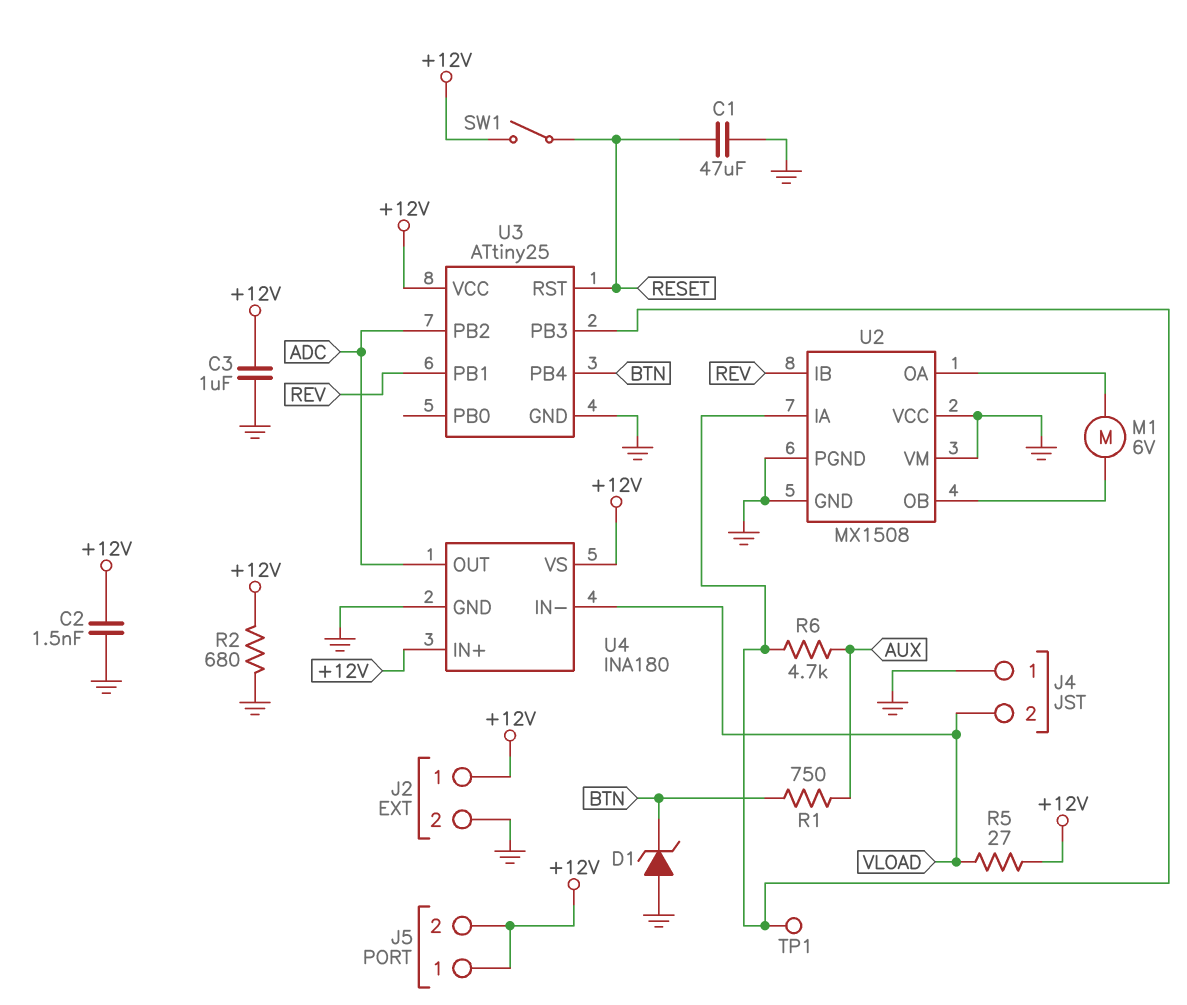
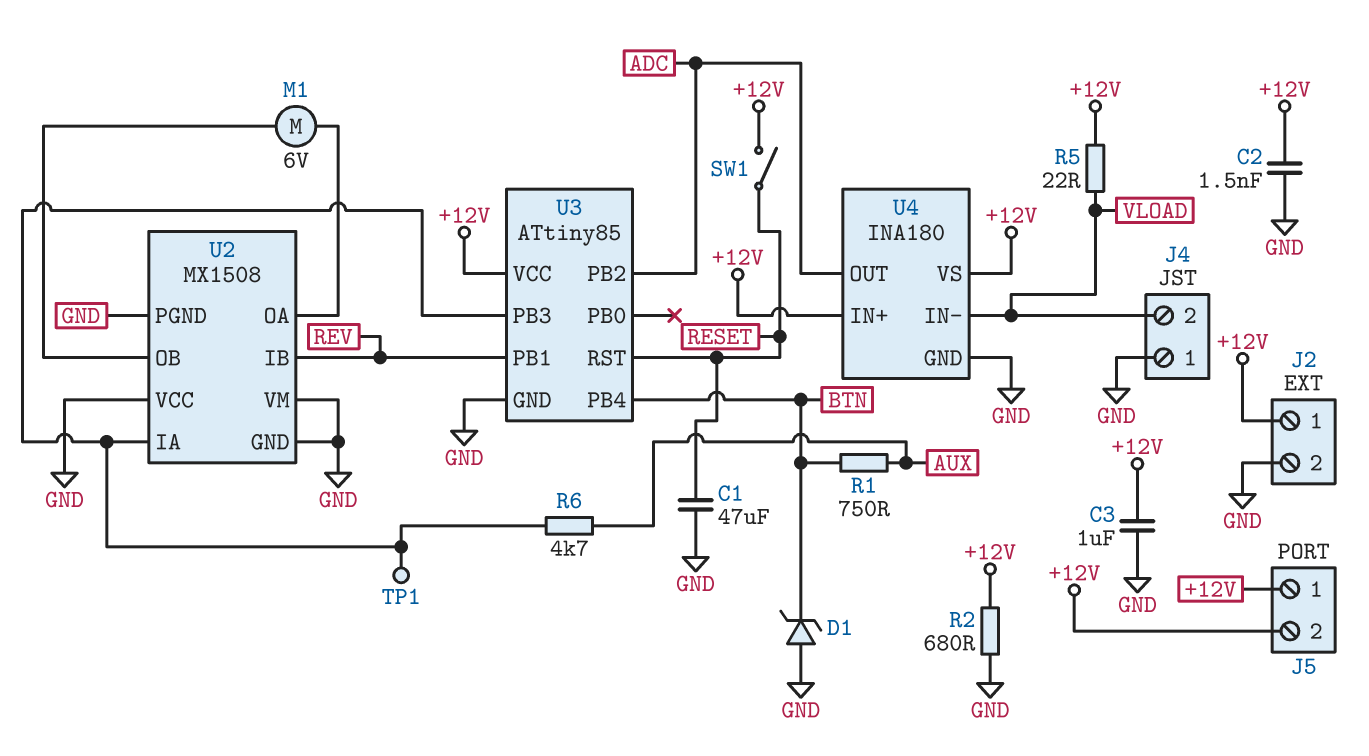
R5: 27 (+12V, VLOAD) -> 22 (+12V, VLOAD)
U3: ATtiny25 -> ATtiny85

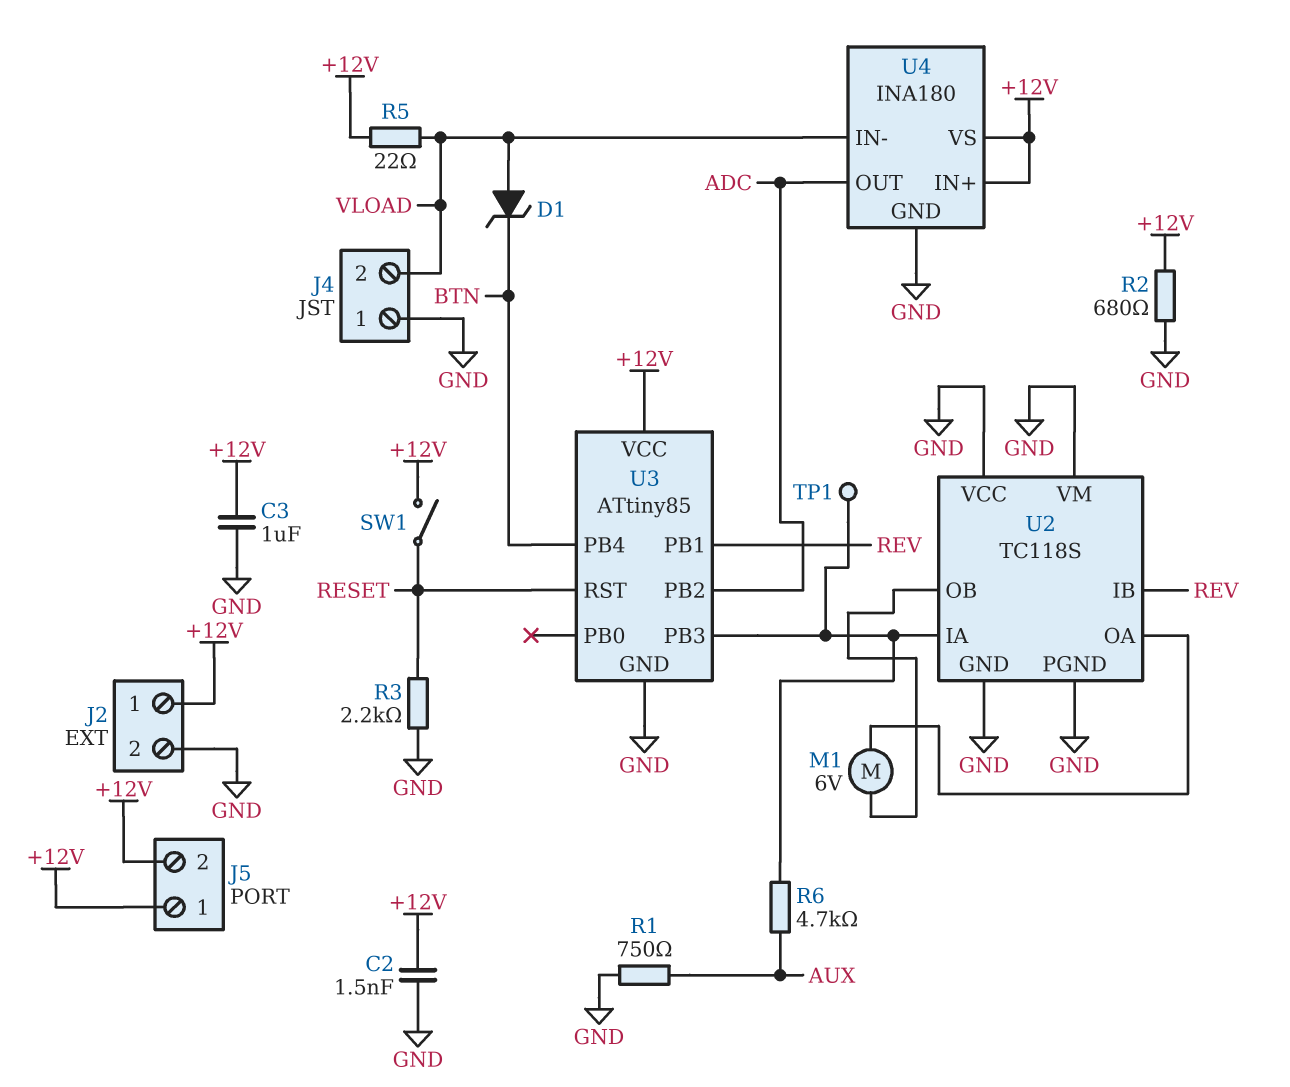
C1: 47uF (GND, RESET) -> none
D1: zener (A GND, K BTN) -> zener (A VLOAD, K BTN)
R1: 750 (AUX, BTN) -> 750 (AUX, GND)
R3: none -> 2.2k (GND, RESET)
U2: MX1508 -> TC118S

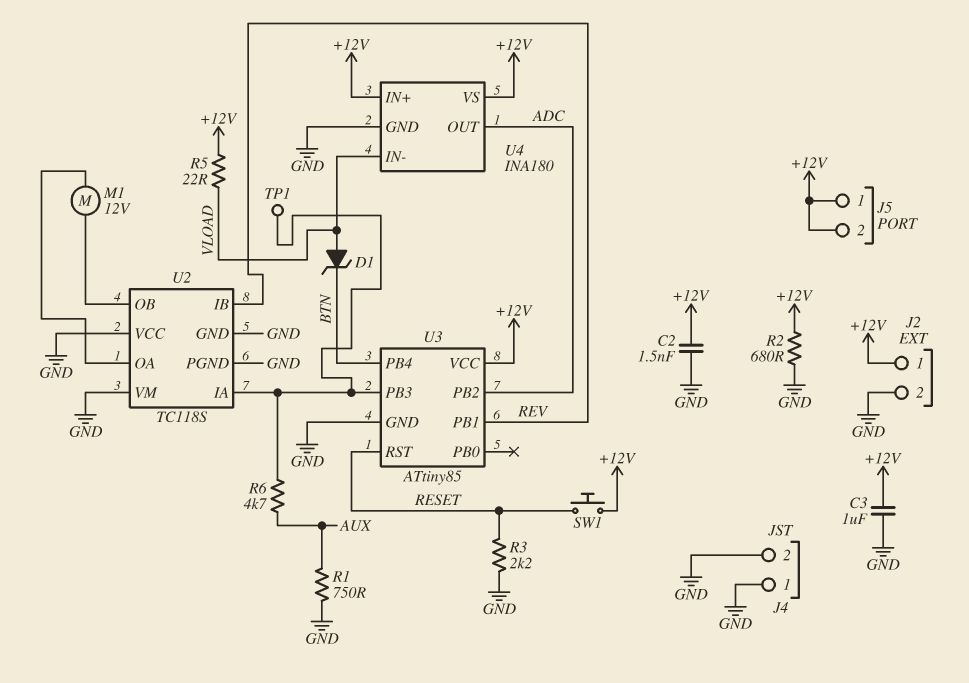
J4 pin 2: VLOAD -> GND
M1: motor 6V (U2/OA, U2/OB) -> motor 12V (U2/OA, U2/OB)
SW1: switch (+12V, RESET) -> button (+12V, RESET)

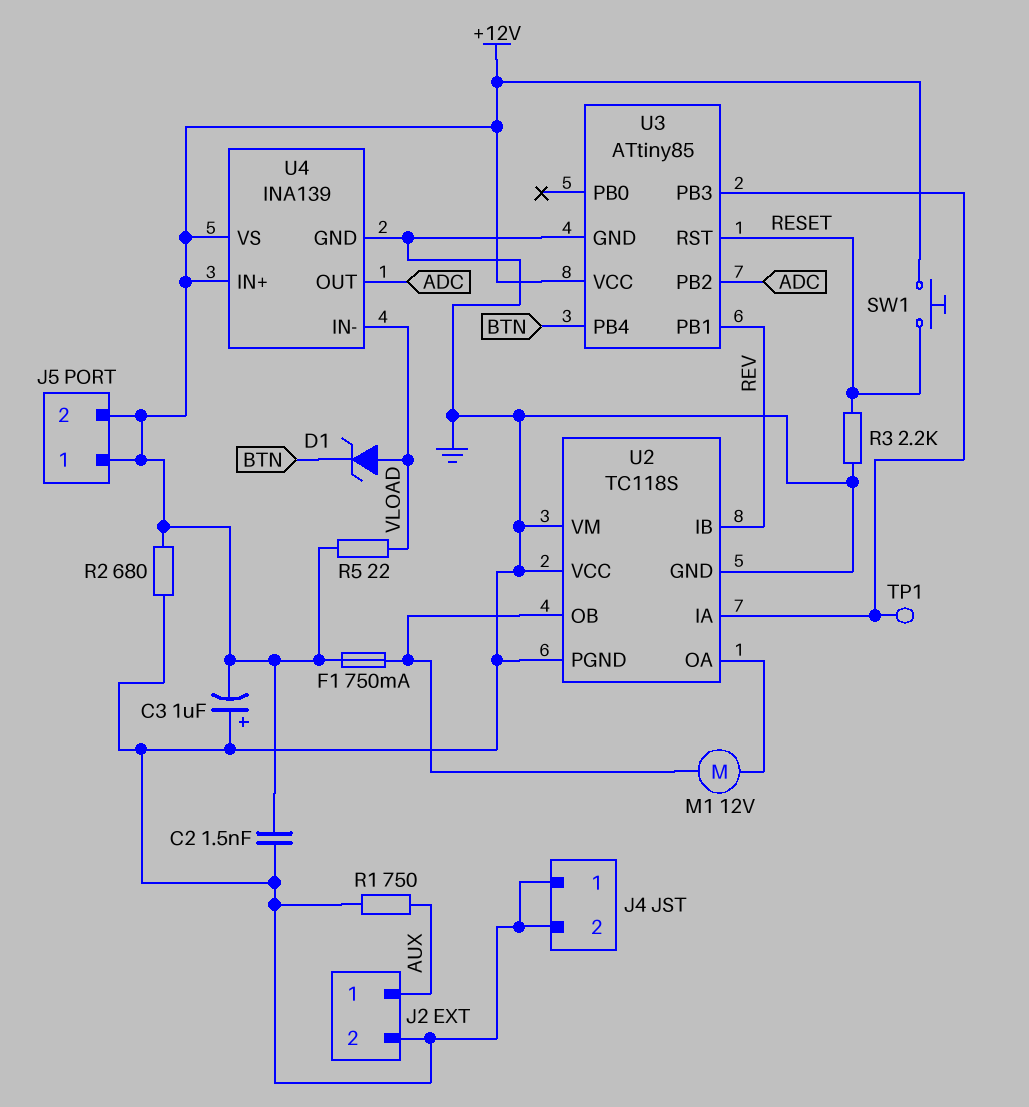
C3: 1uF (+12V, GND) -> 1uF (plus GND, minus +12V)
F1: none -> 750mA (+12V, U2/OB)
J2 pin 1: +12V -> AUX
R6: 4.7k (AUX, U2/IA) -> none
U4: INA180 -> INA139

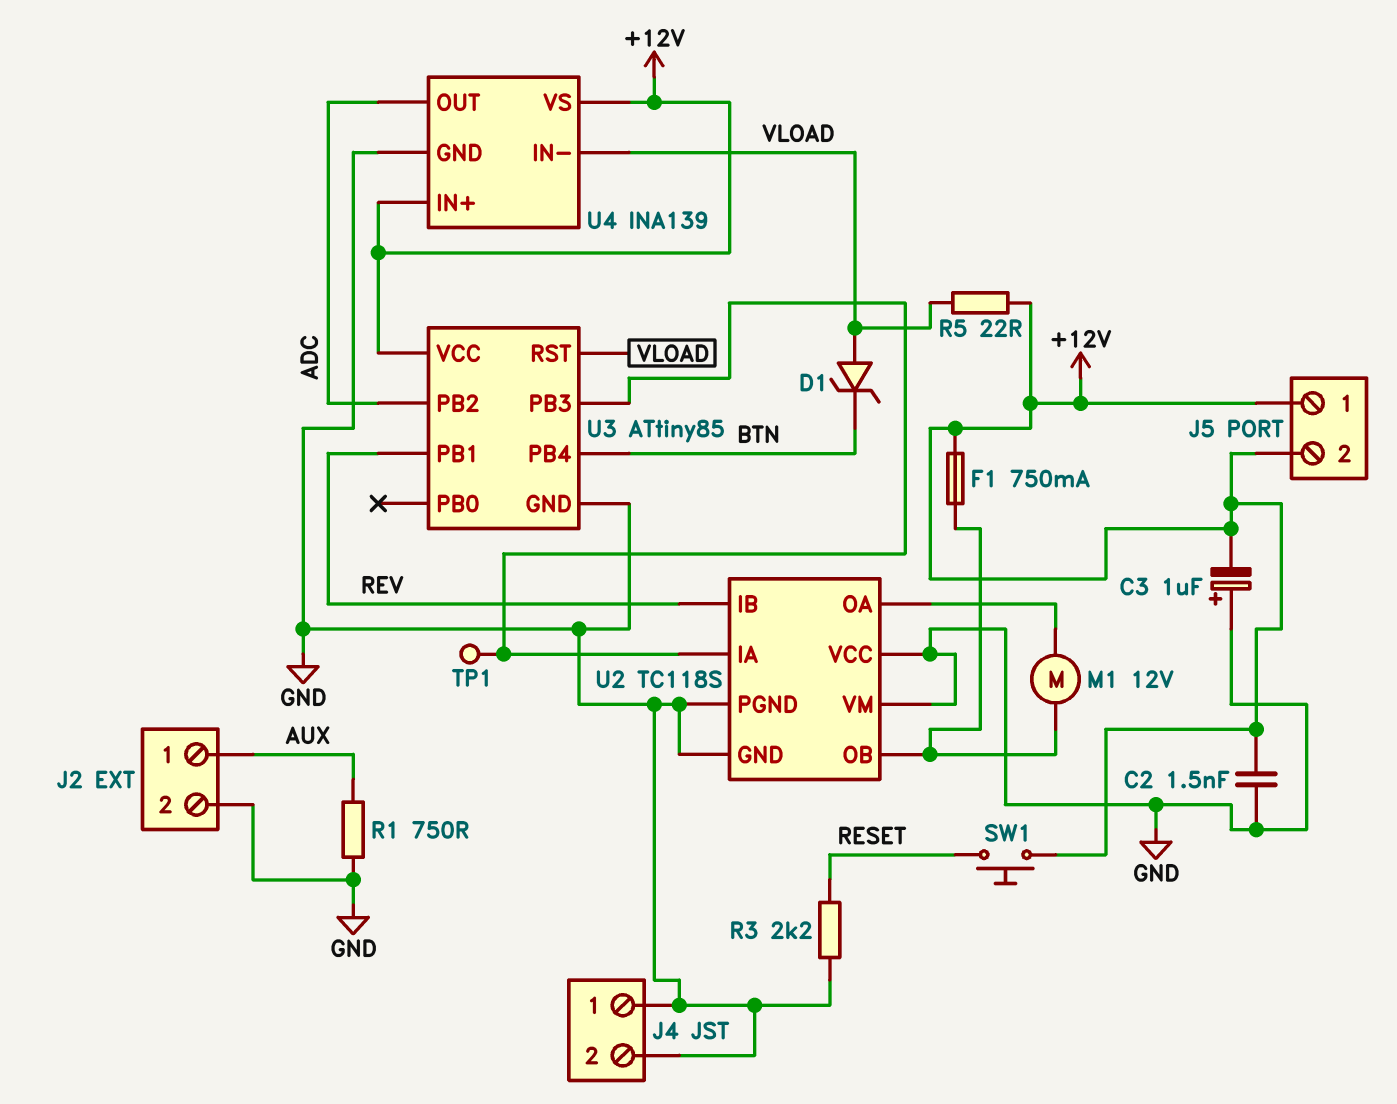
R2: 680 (+12V, GND) -> none
U3 pin RST: RESET -> VLOAD

